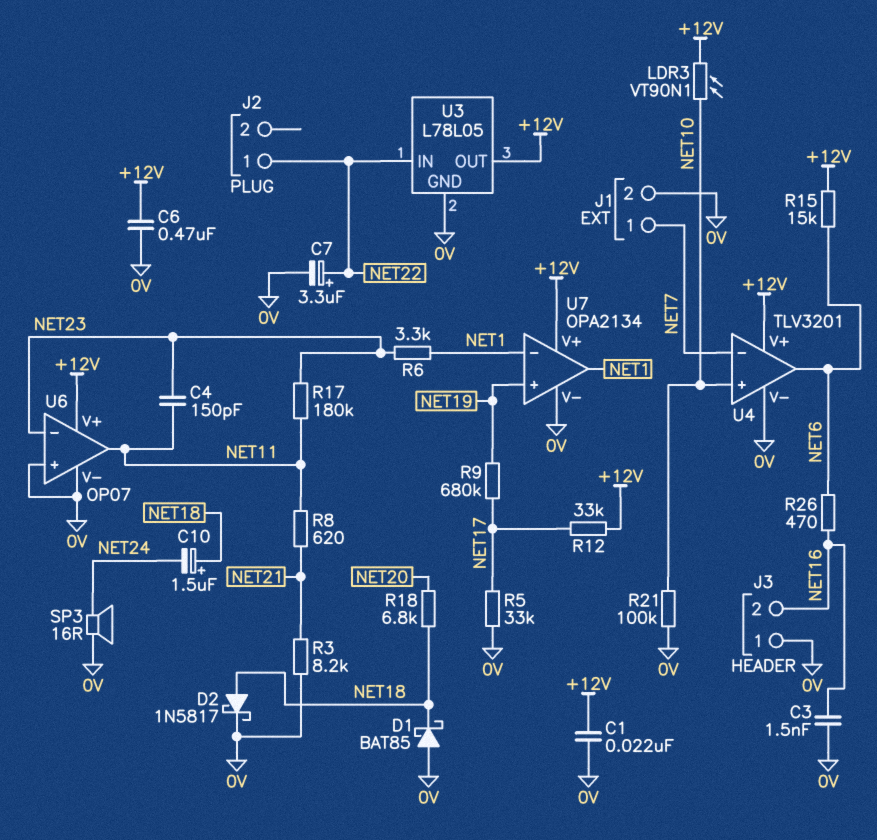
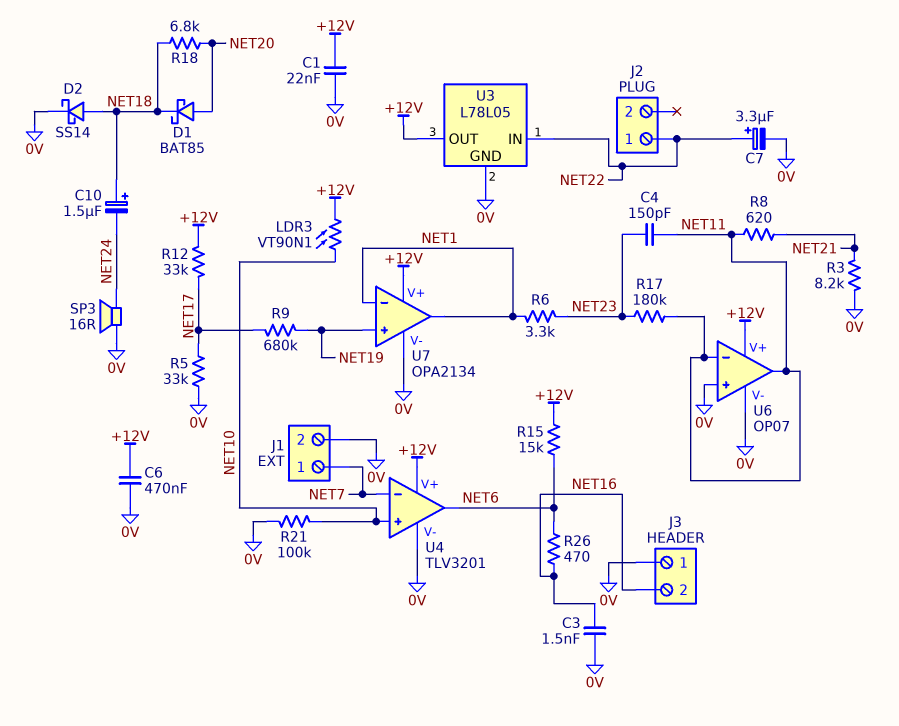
D1: schottky BAT85 (A 0V, K NET18) -> schottky BAT85 (A NET20, K NET18)
D2: schottky 1N5817 (A NET18, K 0V) -> schottky SS14 (A NET18, K 0V)
U6 pin in-: NET23 -> NET11

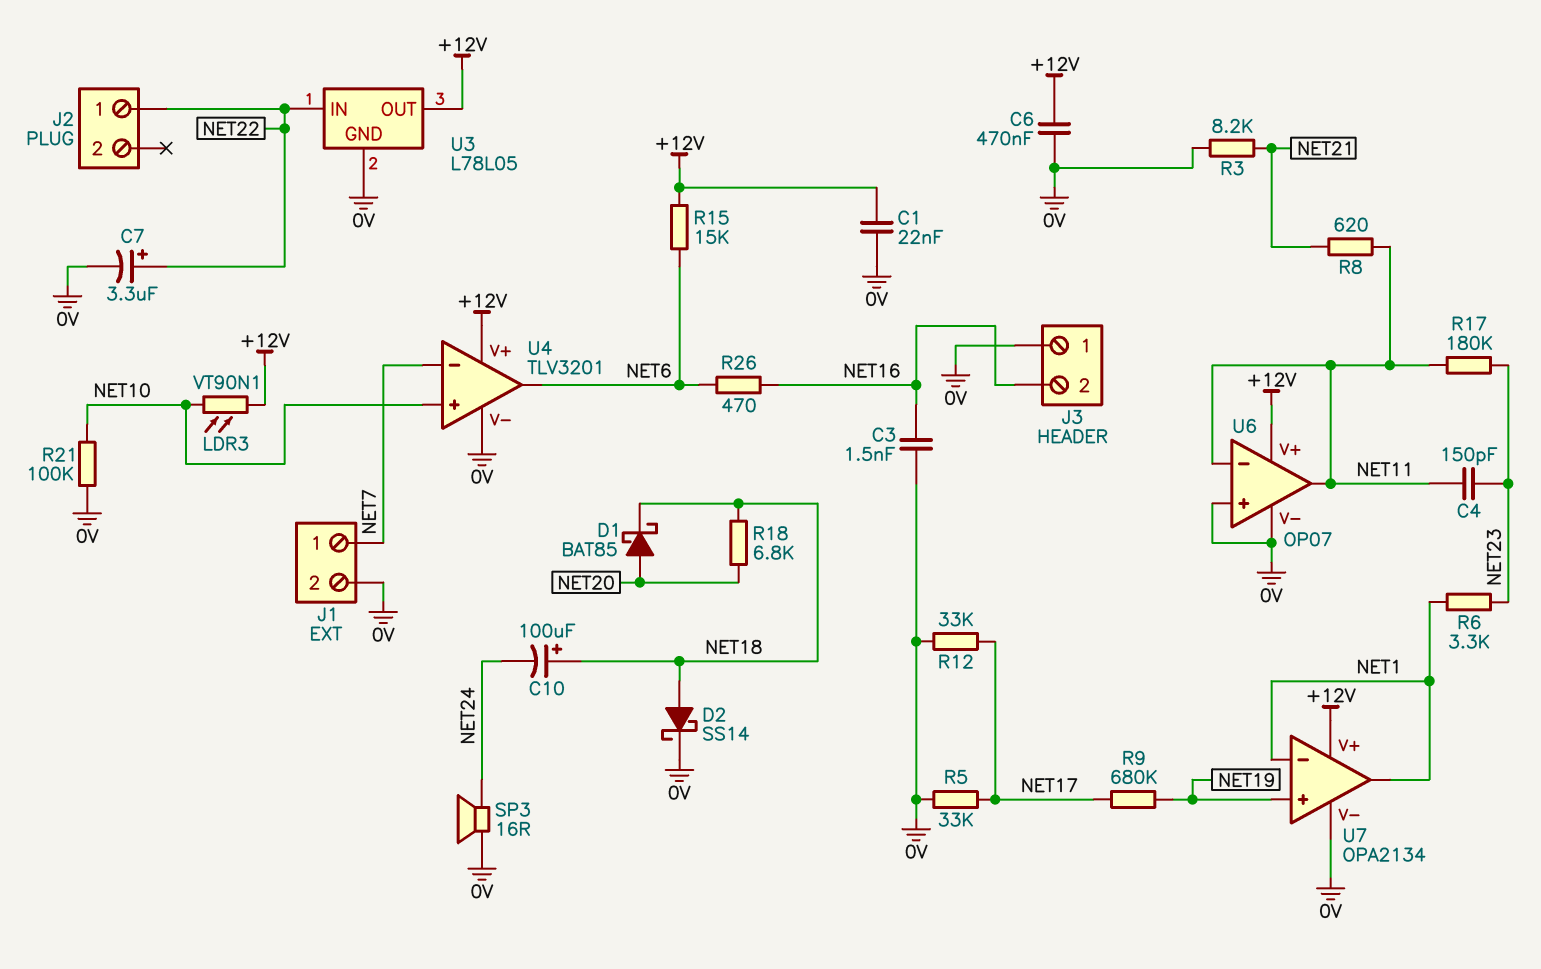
C10: 1.5uF (plus NET18, minus NET24) -> 100uF (plus NET18, minus NET24)
R12: 33k (+12V, NET17) -> 33k (0V, NET17)

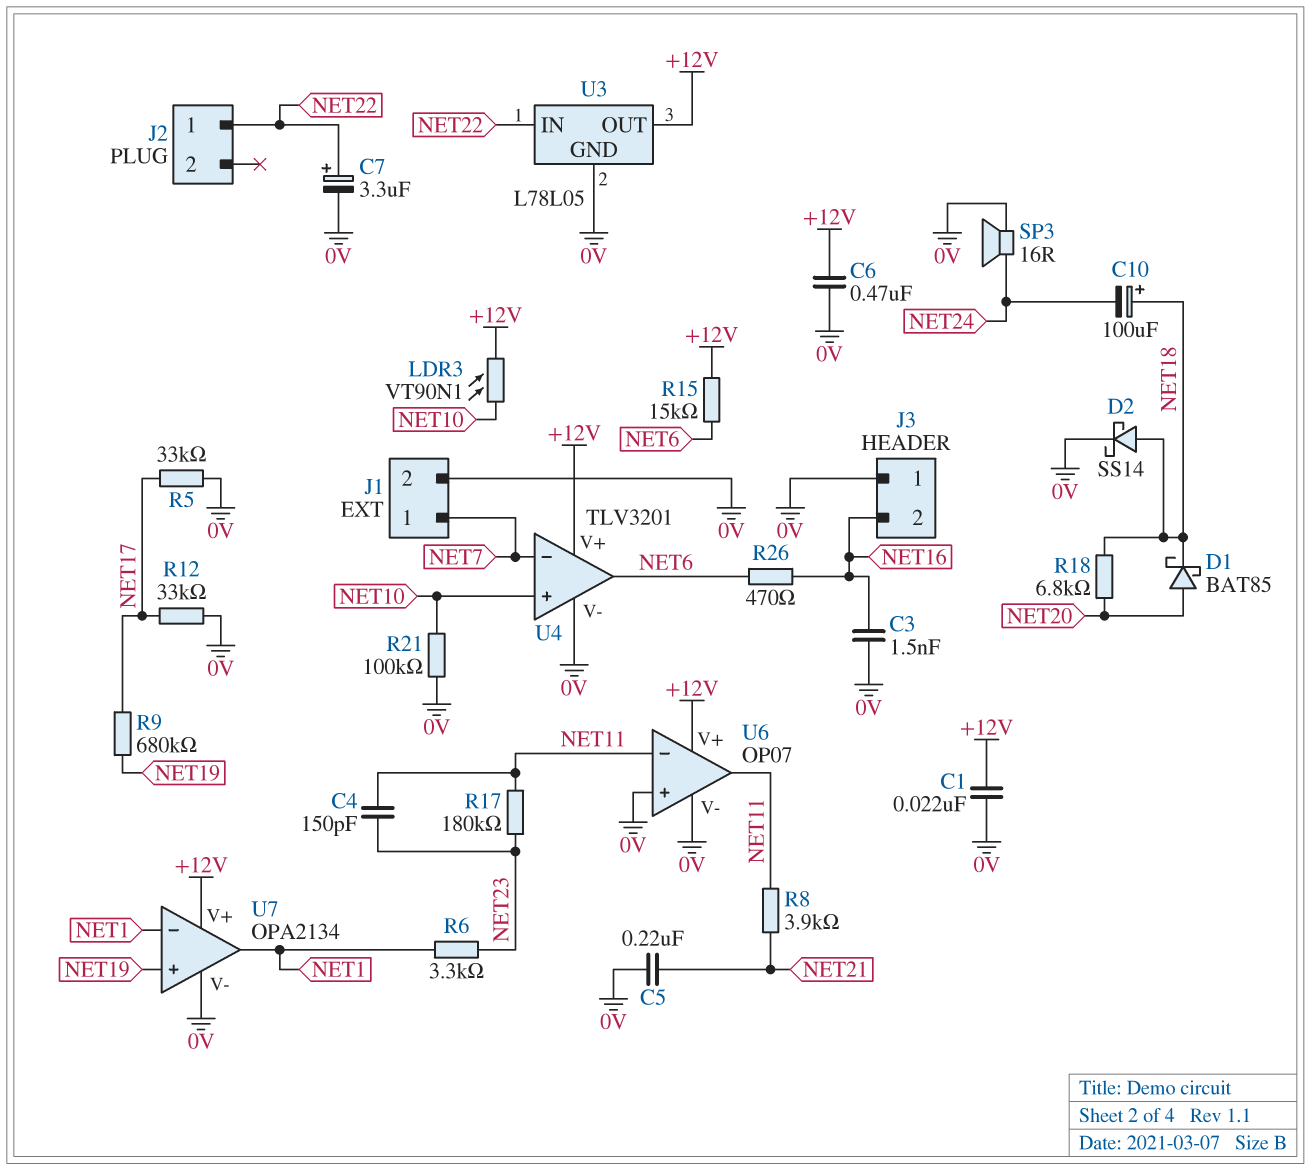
C5: none -> 220nF (0V, NET21)
R3: 8.2k (0V, NET21) -> none
R8: 620 (NET11, NET21) -> 3.9k (NET11, NET21)

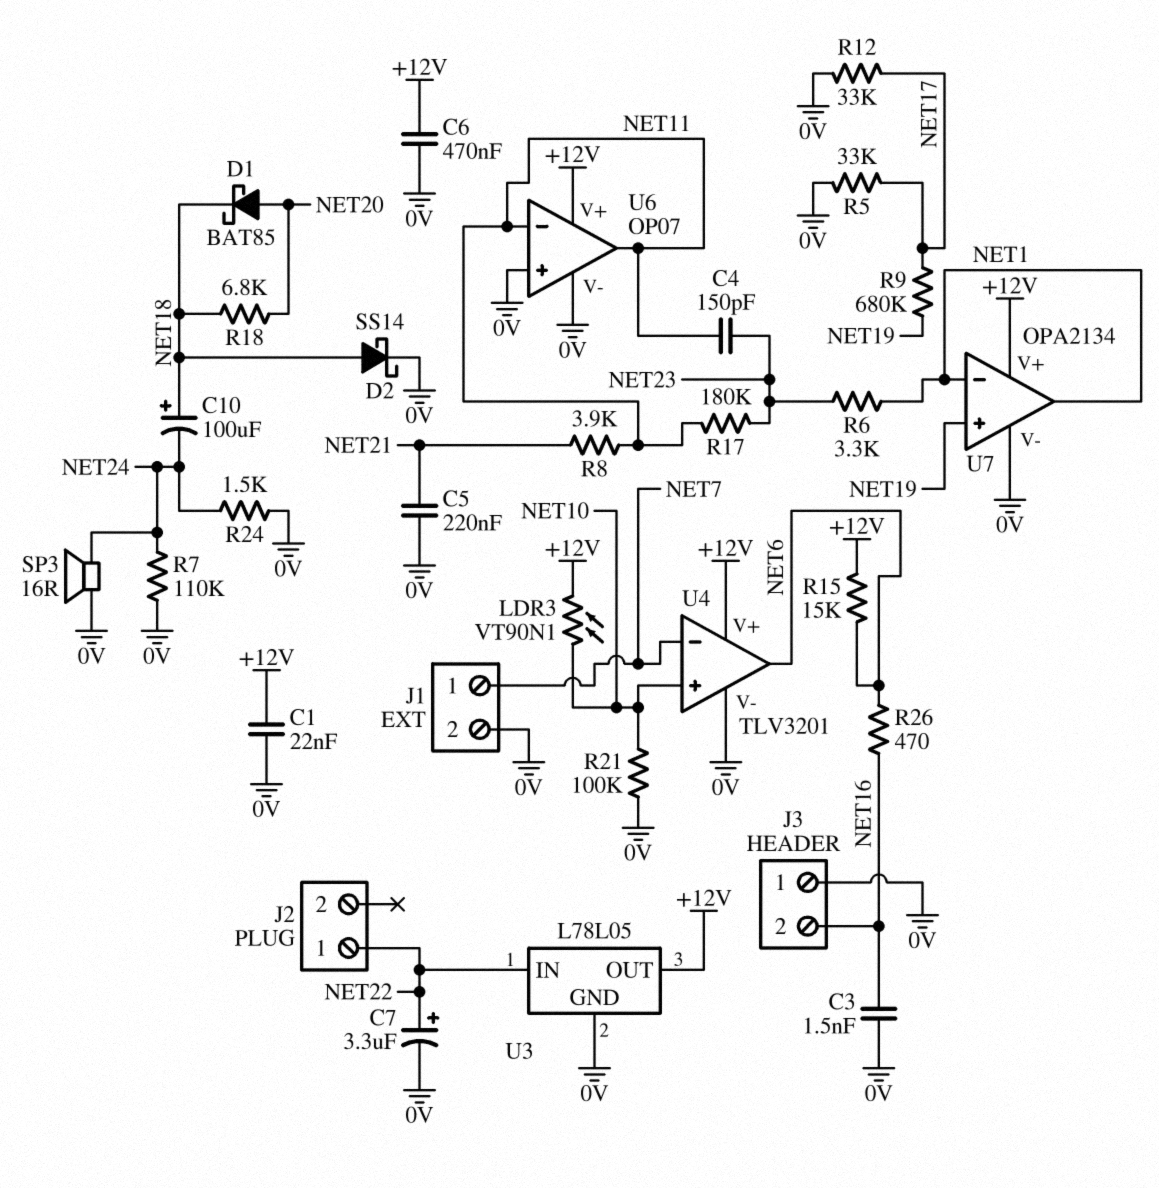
R7: none -> 110k (0V, NET24)
R24: none -> 1.5k (0V, NET24)

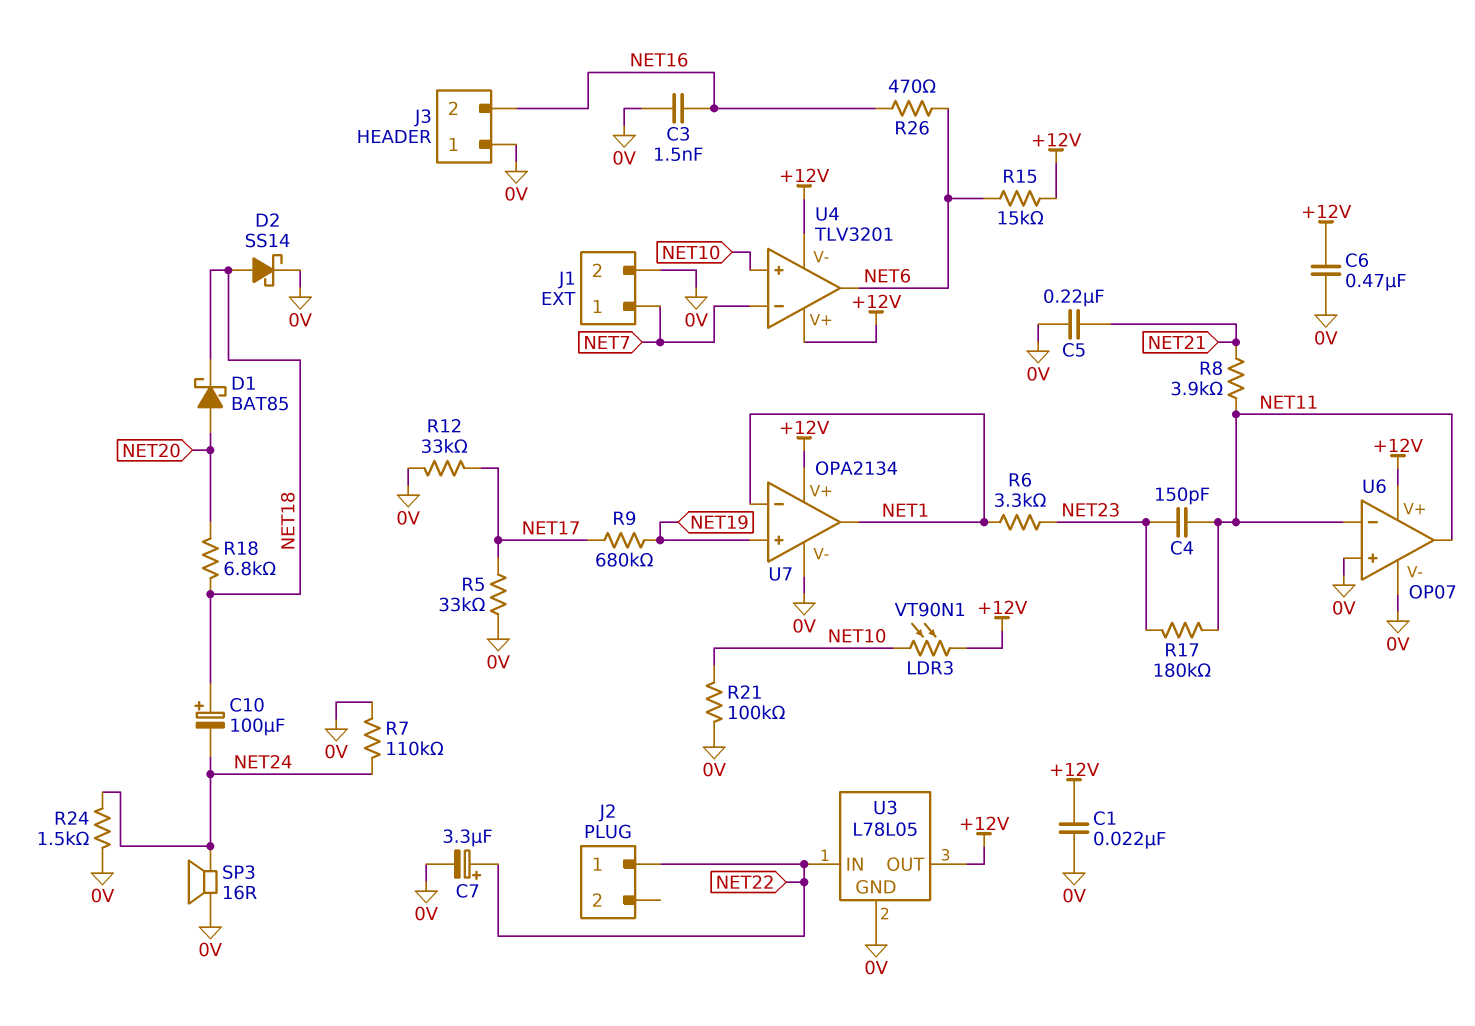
U4 pin V-: 0V -> +12V

